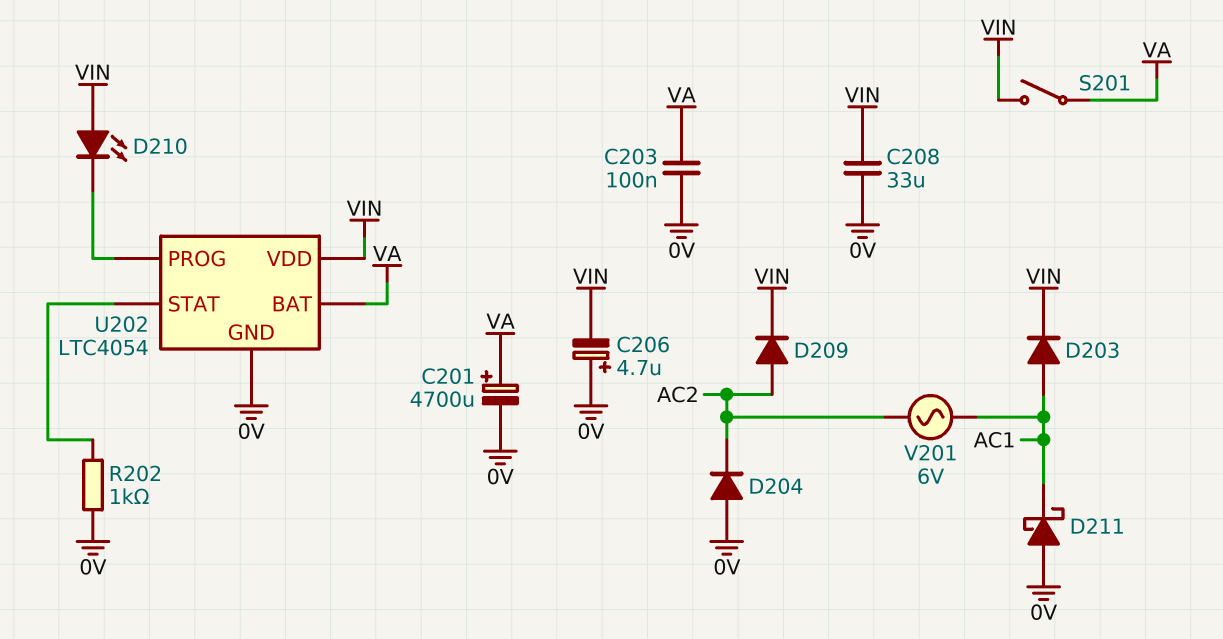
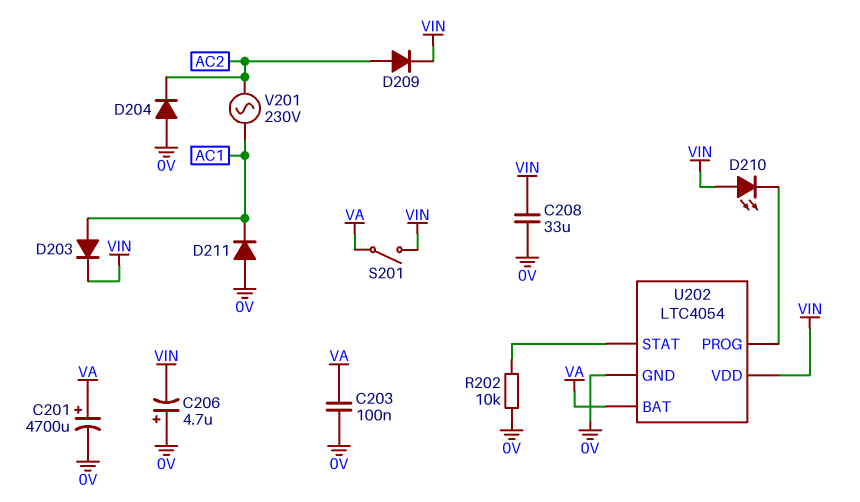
D211: schottky (A 0V, K AC1) -> diode (A 0V, K AC1)
R202: 1k (0V, U202/STAT) -> 10k (0V, U202/STAT)
V201: AC 6V (AC1, AC2) -> AC 230V (AC1, AC2)

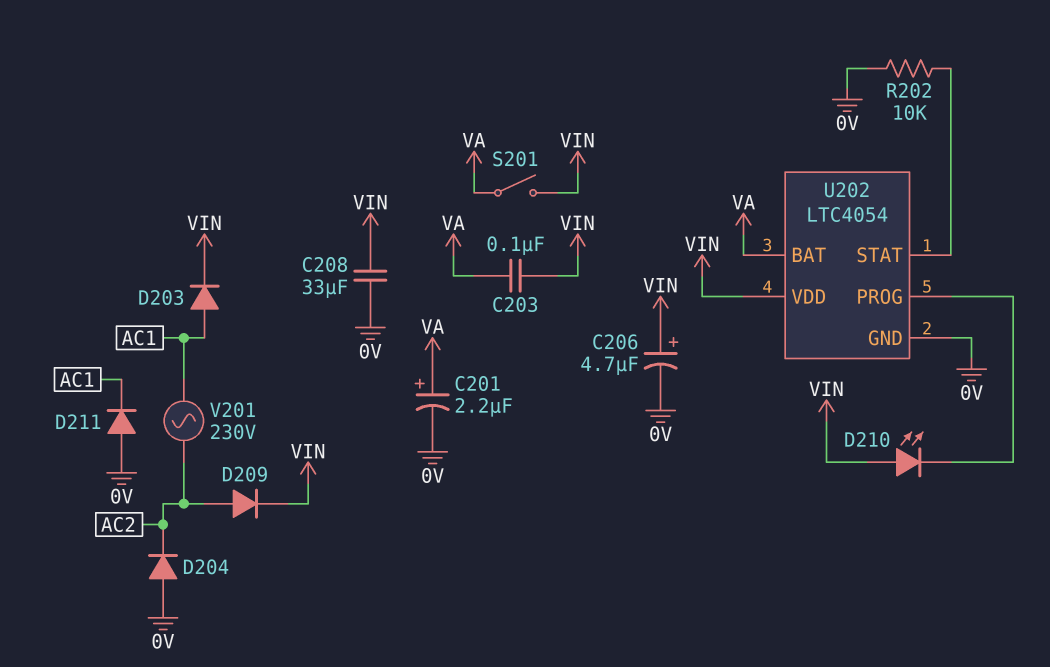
C201: 4700uF (plus VA, minus 0V) -> 2.2uF (plus VA, minus 0V)
C203: 100nF (0V, VA) -> 100nF (VA, VIN)
C206: 4.7uF (plus 0V, minus VIN) -> 4.7uF (plus VIN, minus 0V)

